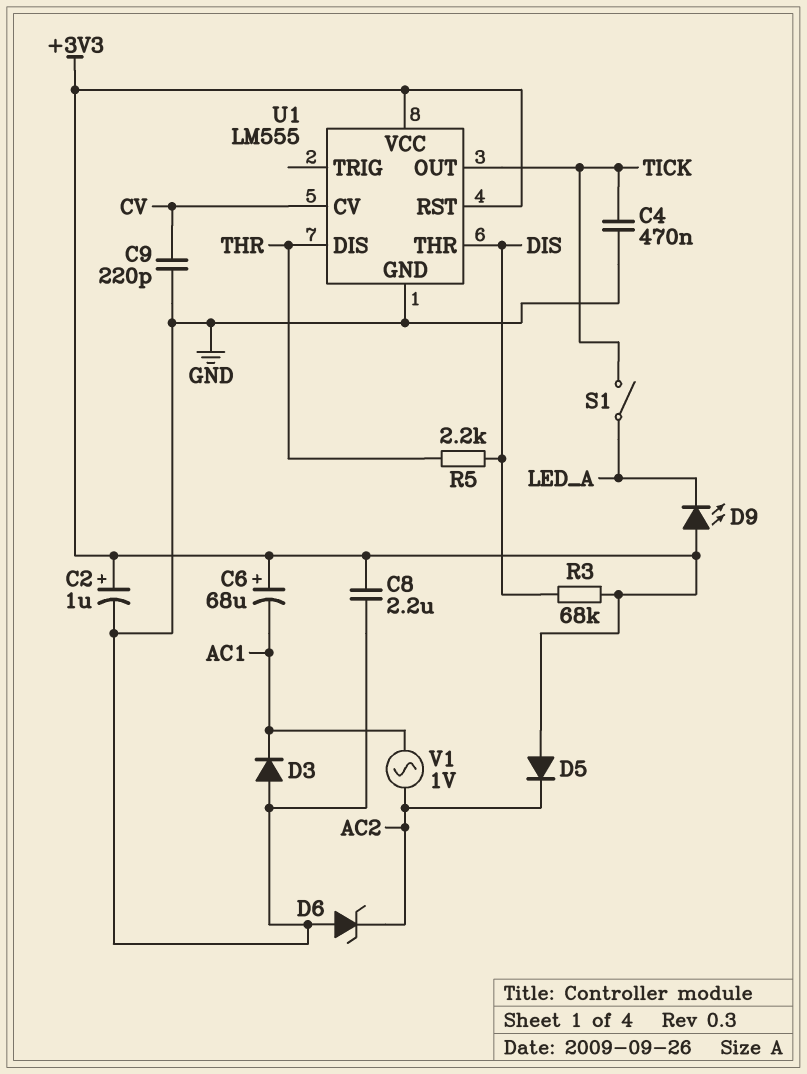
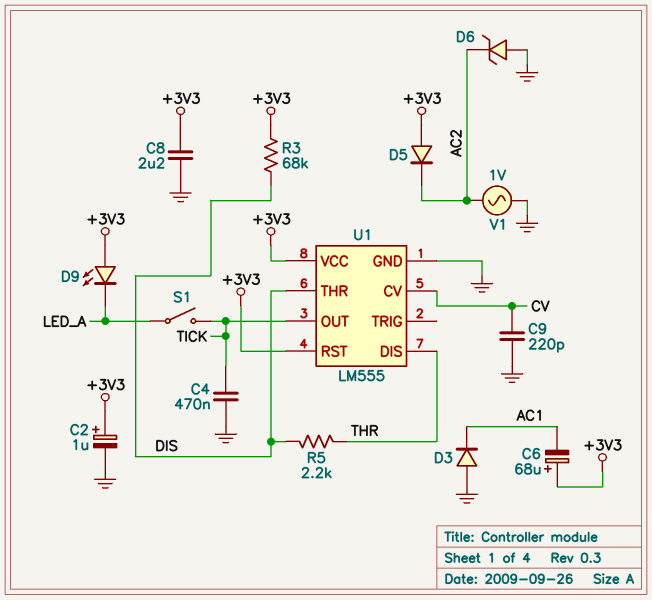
V1: AC 1V (AC1, AC2) -> AC 1V (AC2, GND)

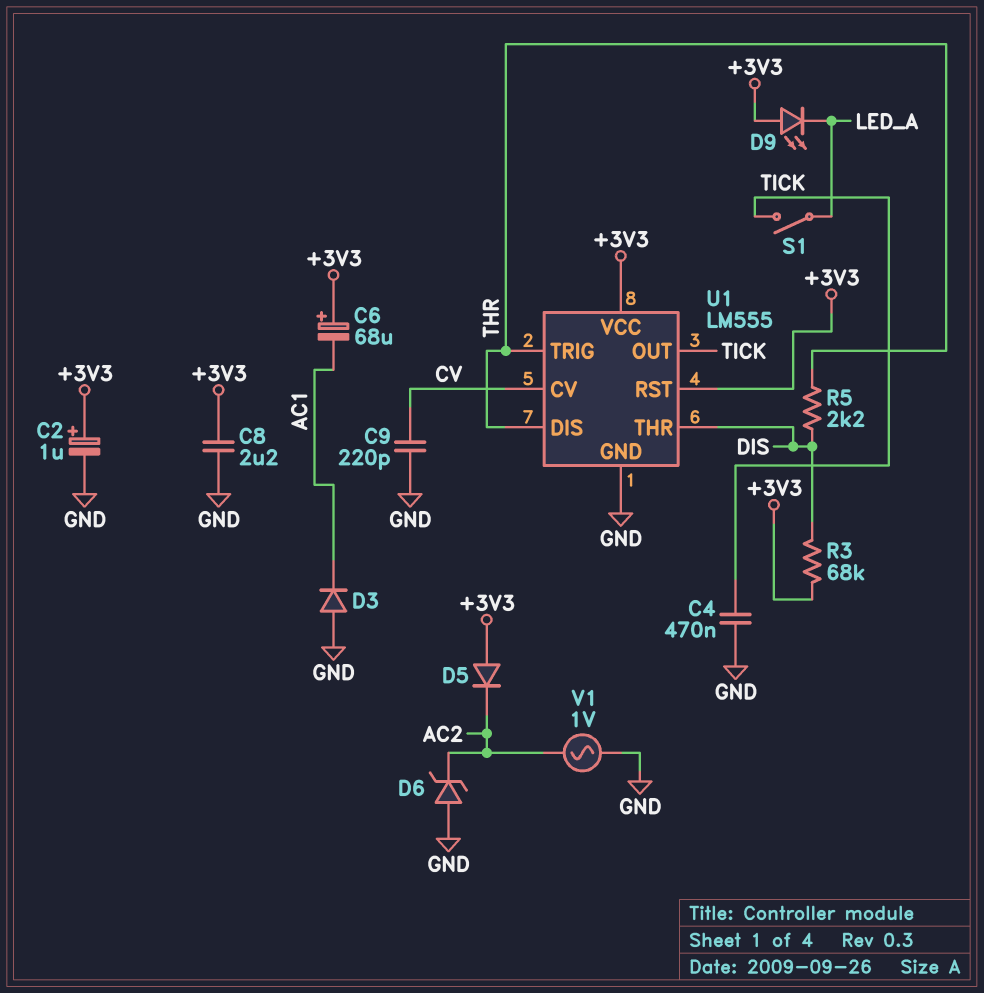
U1 pin TRIG: none -> THR

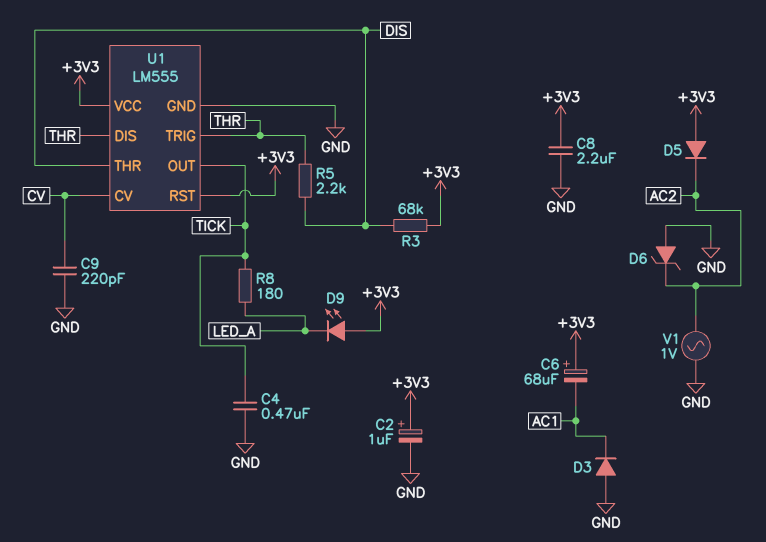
R8: none -> 180 (LED_A, TICK)
S1: switch (LED_A, TICK) -> none

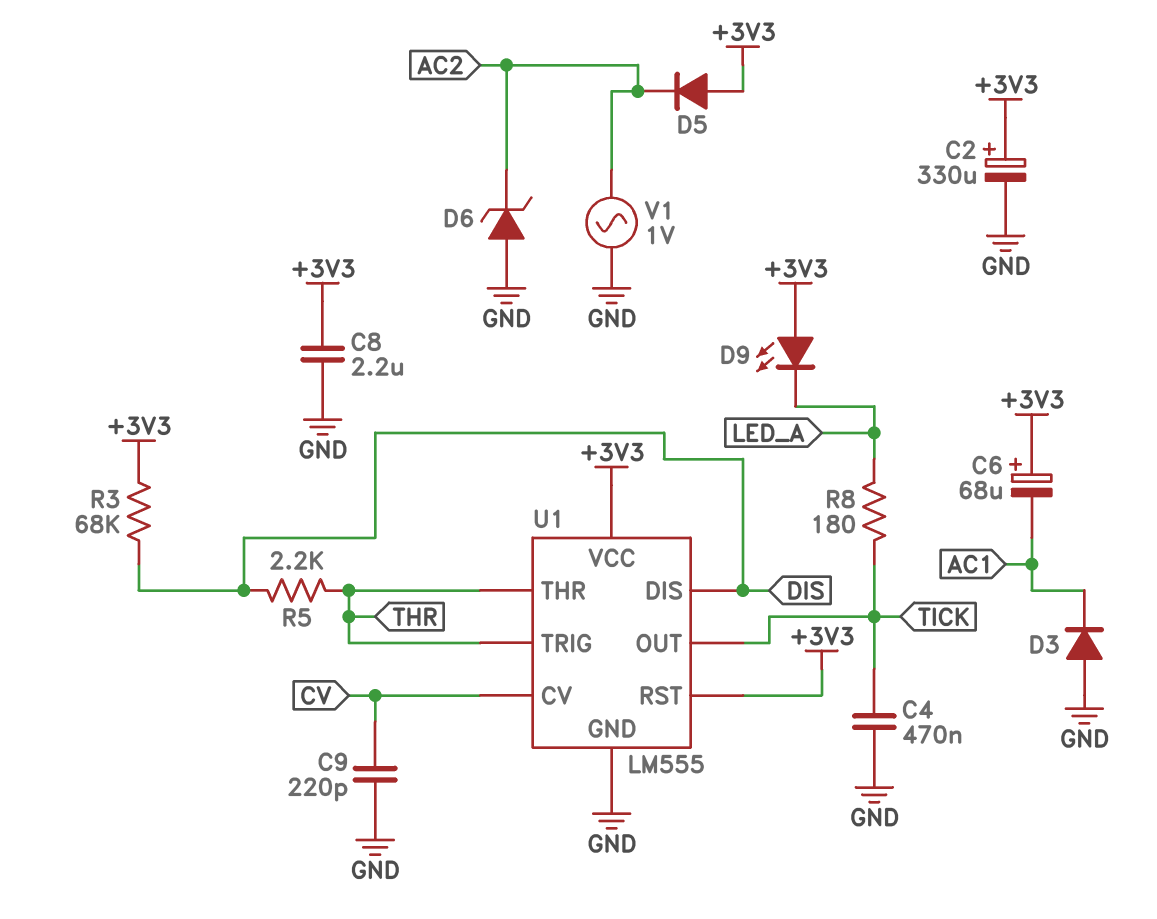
C2: 1uF (plus +3V3, minus GND) -> 330uF (plus +3V3, minus GND)
U1 pin DIS: THR -> DIS
U1 pin THR: DIS -> THR

